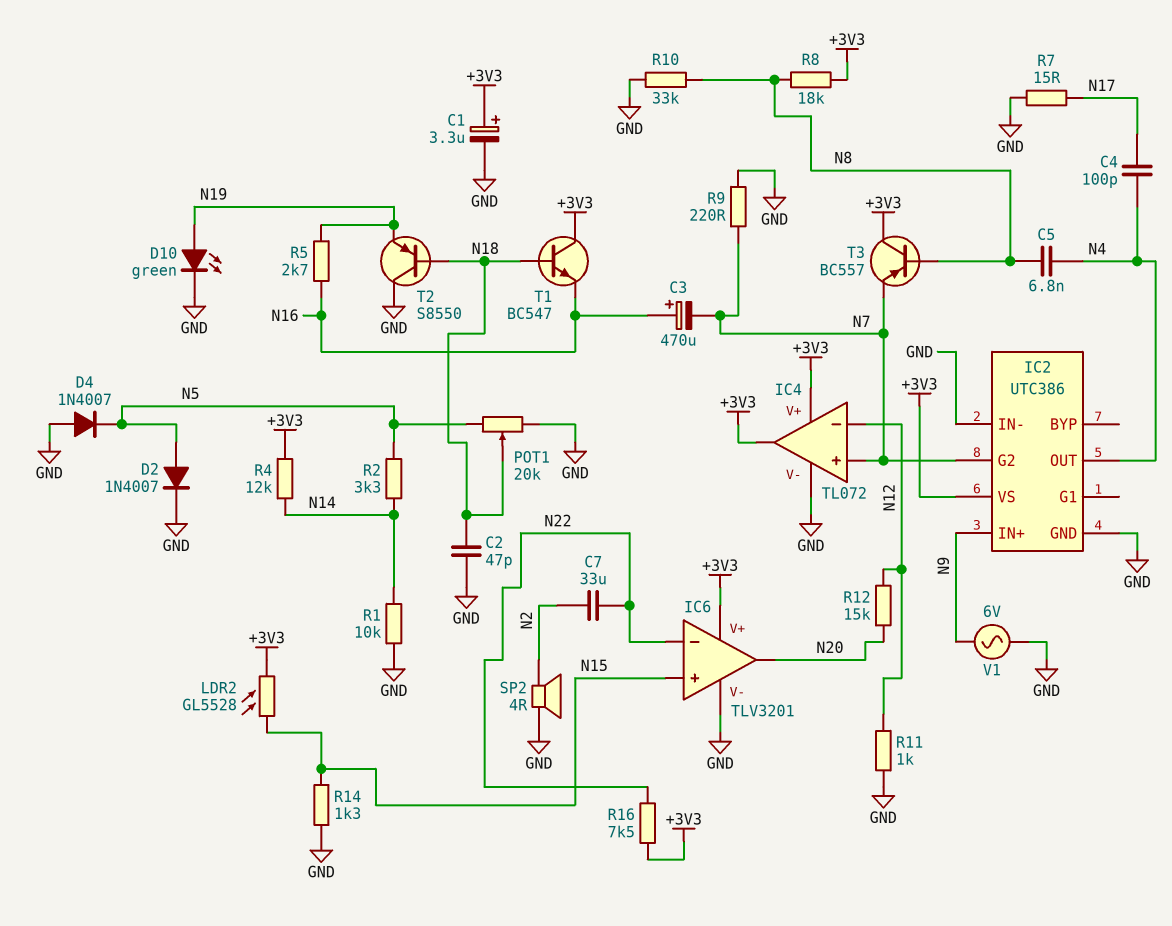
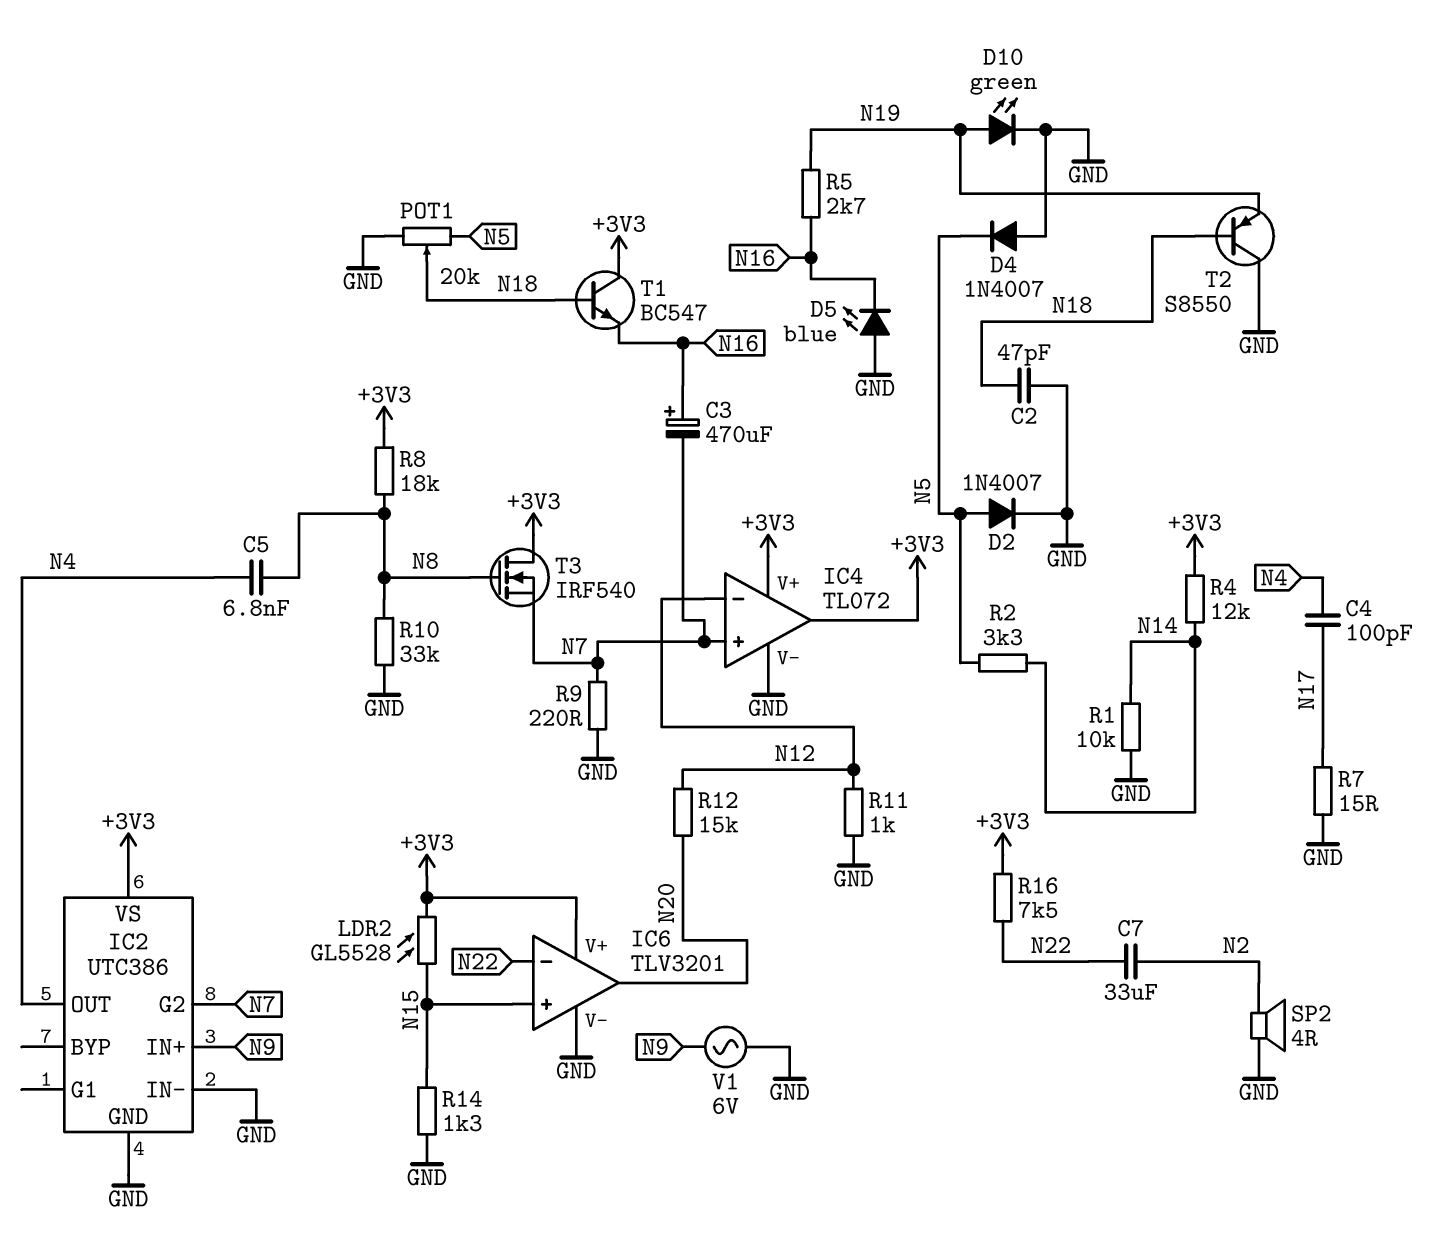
C1: 3.3uF (plus +3V3, minus GND) -> none
D5: none -> LED blue (A GND, K N16)
T3: PNP BC557 (B N8, C +3V3, E N7) -> NMOS IRF540 (G N8, D +3V3, S N7)

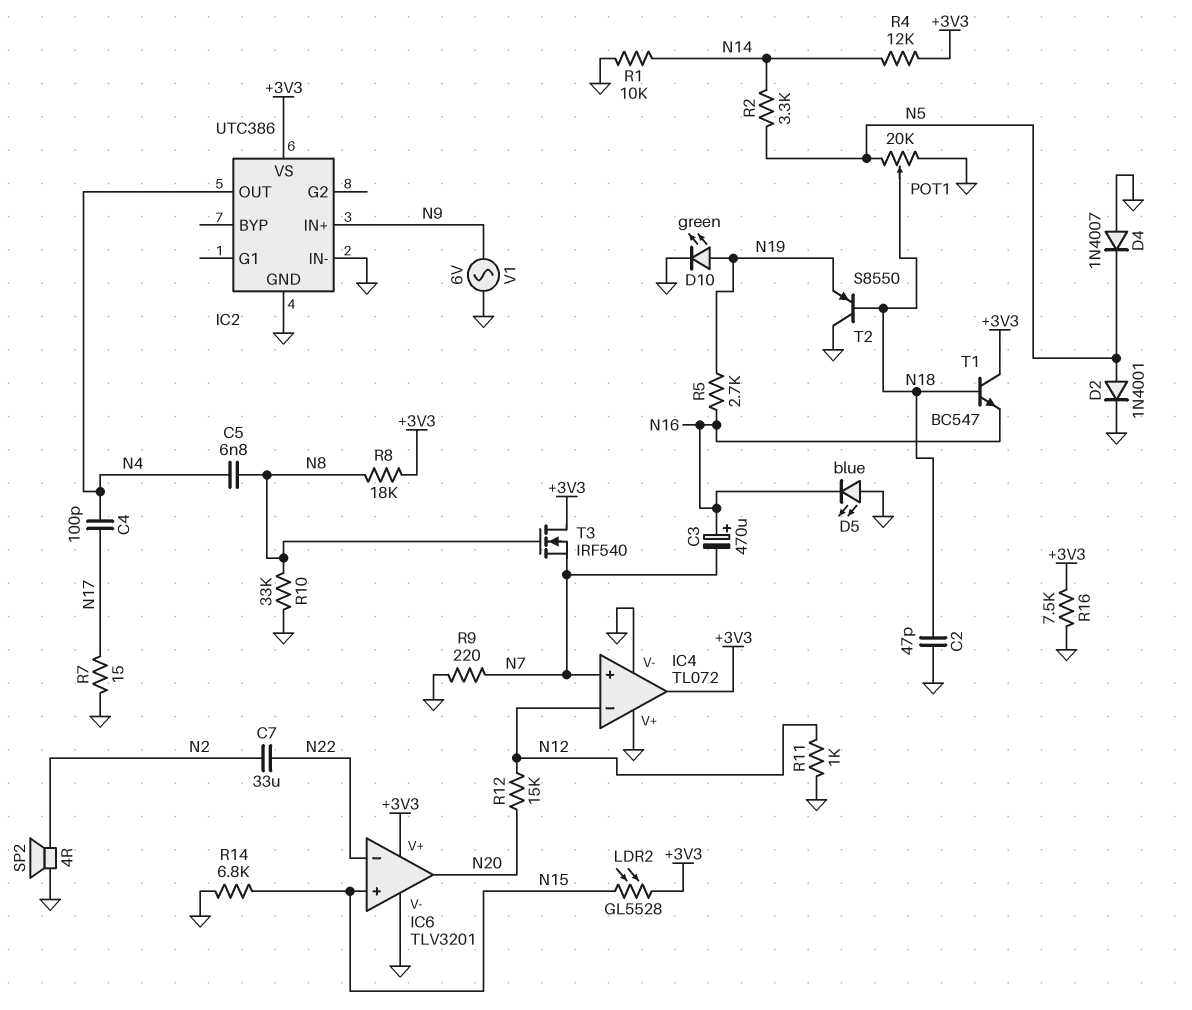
D2: diode 1N4007 (A N5, K GND) -> diode 1N4001 (A N5, K GND)
IC2 pin G2: N7 -> none
IC4 pin V+: +3V3 -> GND
R14: 1.3k (GND, N15) -> 6.8k (GND, N15)
R16: 7.5k (+3V3, N22) -> 7.5k (+3V3, GND)

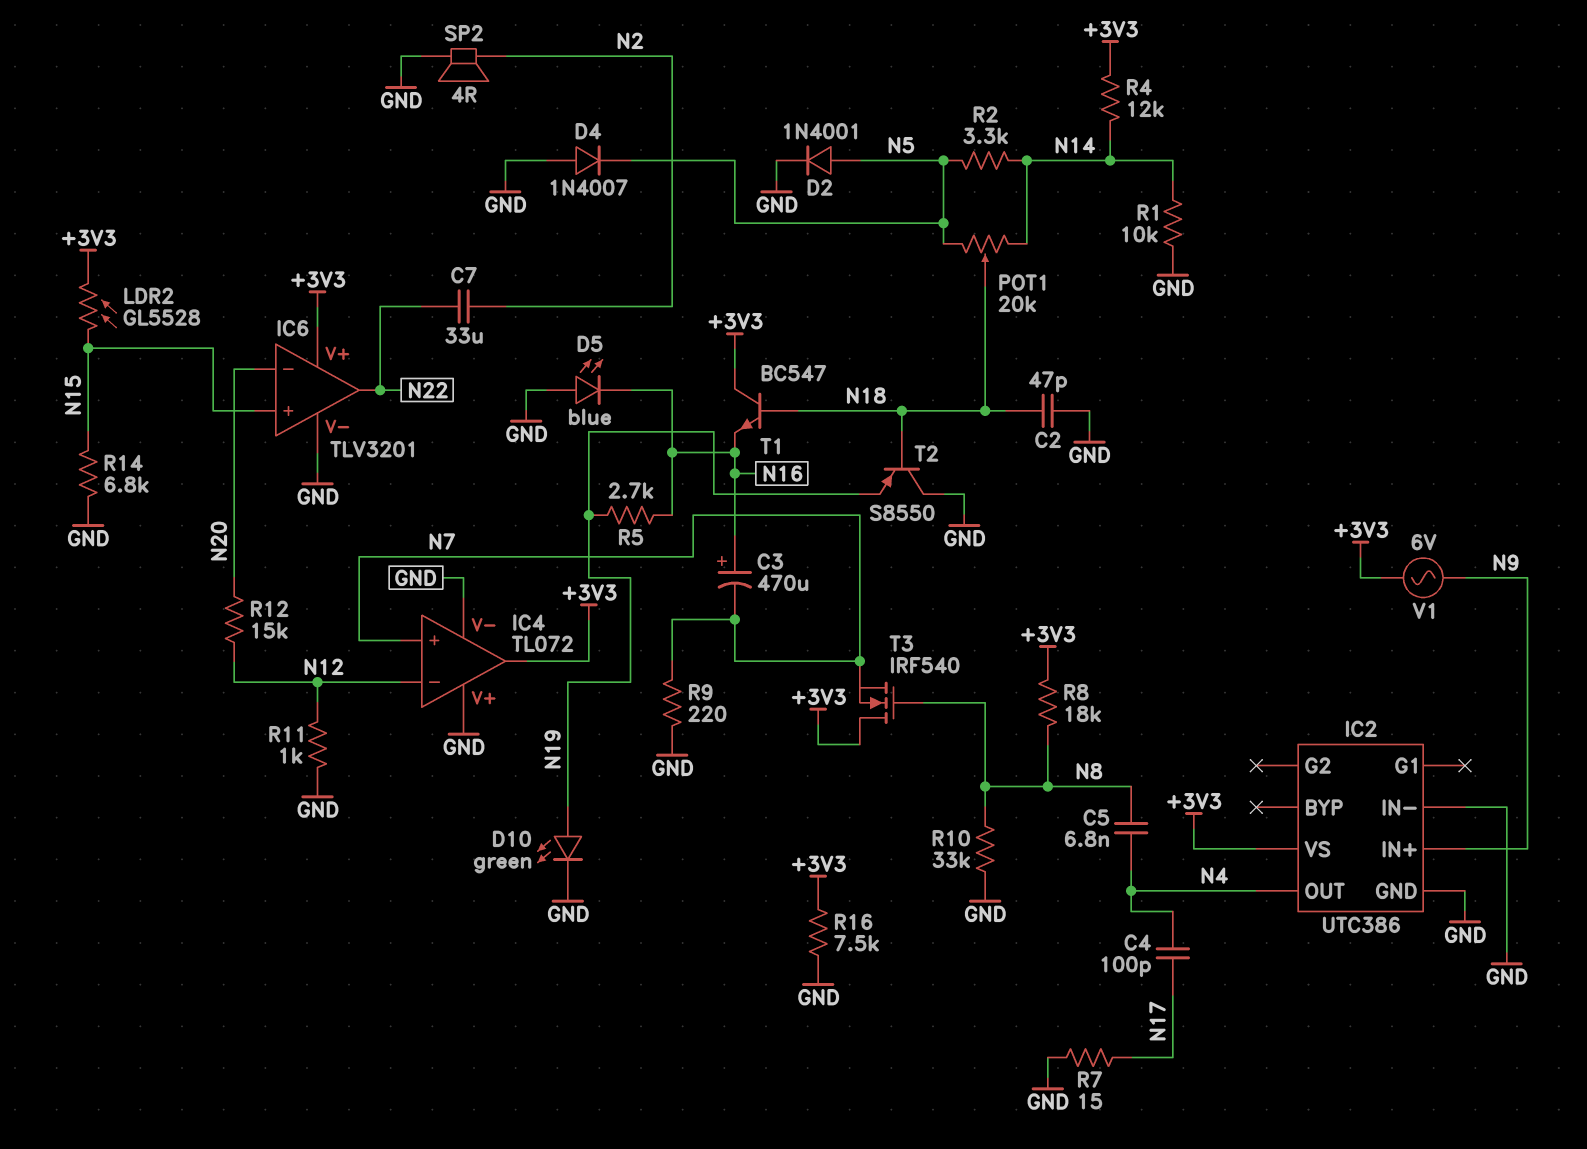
IC6 pin in-: N22 -> N20
IC6 pin out: N20 -> N22
POT1: 20k (GND, N5, wiper N18) -> 20k (N5, N14, wiper N18)
V1: AC 6V (GND, N9) -> AC 6V (+3V3, N9)

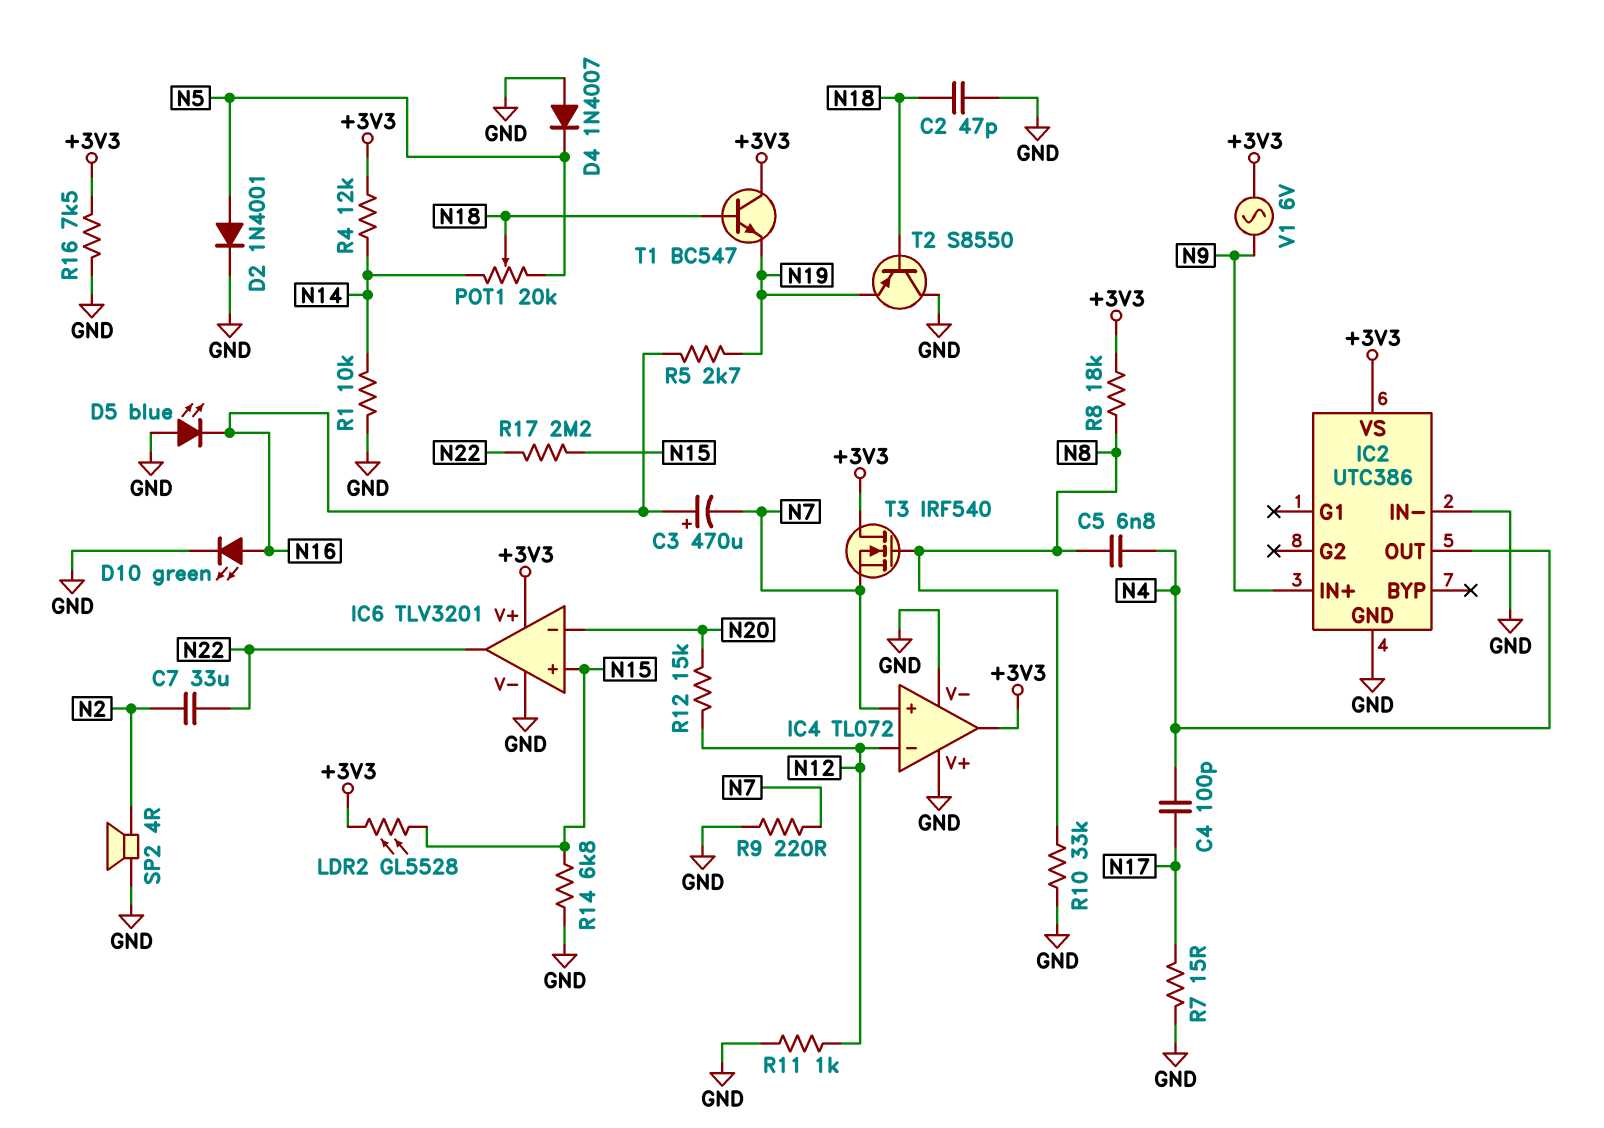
D10: LED green (A N19, K GND) -> LED green (A N16, K GND)
R2: 3.3k (N5, N14) -> none
R17: none -> 2.2M (N15, N22)
T1: NPN BC547 (B N18, C +3V3, E N16) -> NPN BC547 (B N18, C +3V3, E N19)

